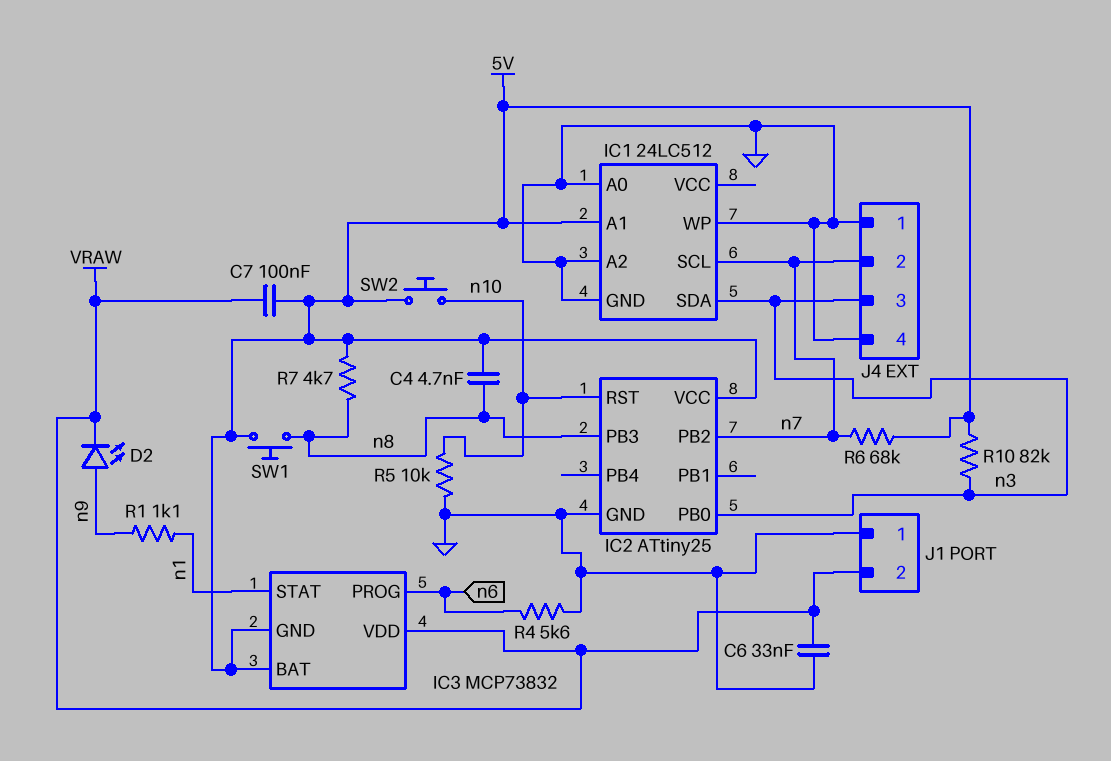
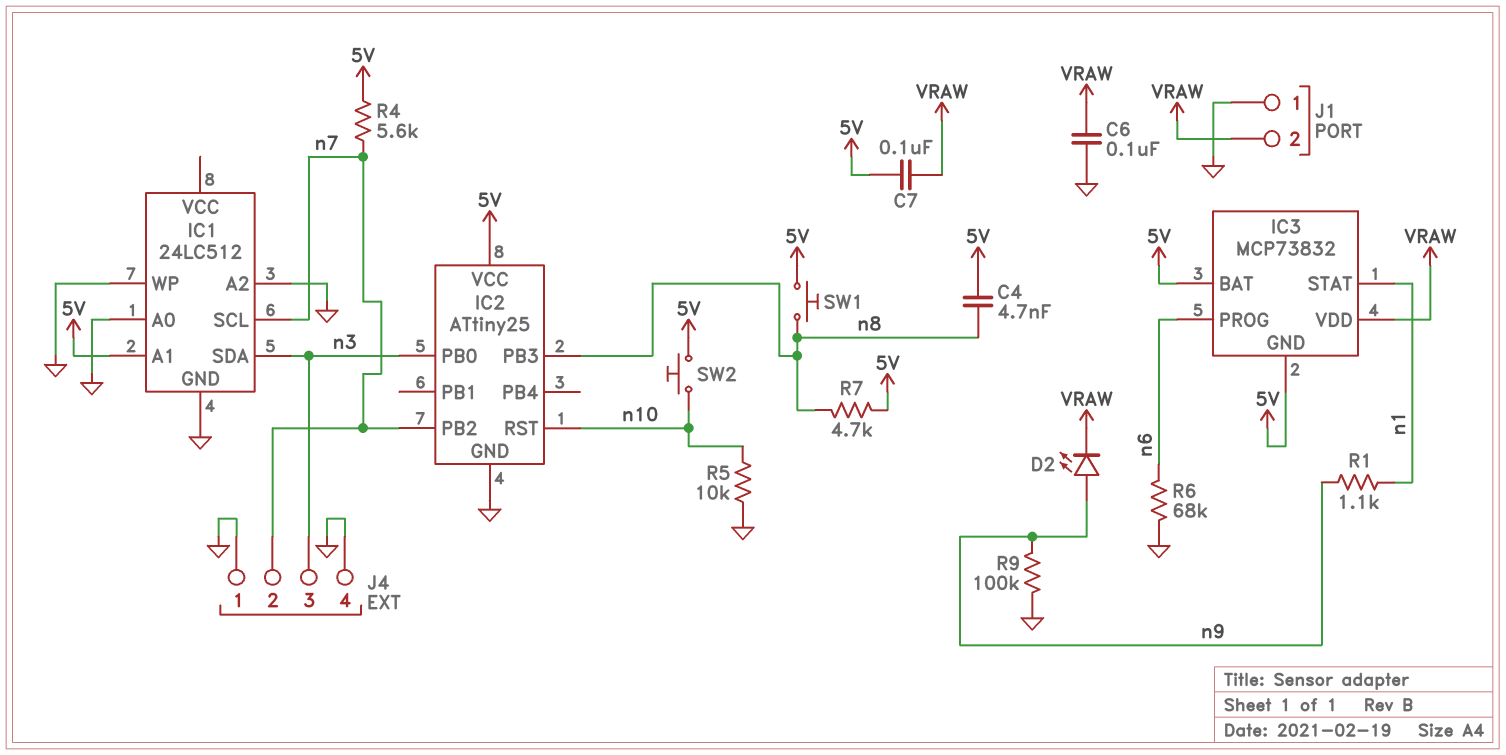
C6: 33nF (GND, VRAW) -> 100nF (GND, VRAW)
R4: 5.6k (GND, n6) -> 5.6k (5V, n7)
R6: 68k (5V, n7) -> 68k (GND, n6)
R9: none -> 100k (GND, n9)
R10: 82k (5V, n3) -> none

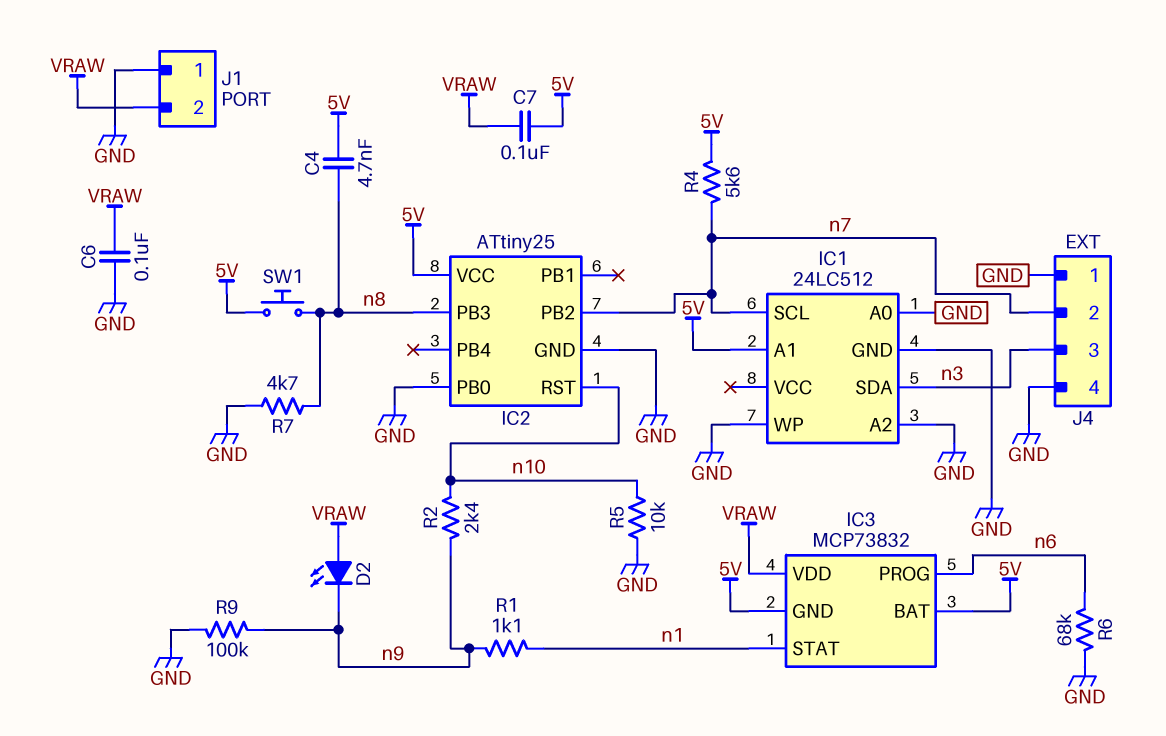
D2: LED (A n9, K VRAW) -> LED (A VRAW, K n9)
IC2 pin PB0: n3 -> GND
R2: none -> 2.4k (n9, n10)
R7: 4.7k (5V, n8) -> 4.7k (GND, n8)
SW2: button (5V, n10) -> none

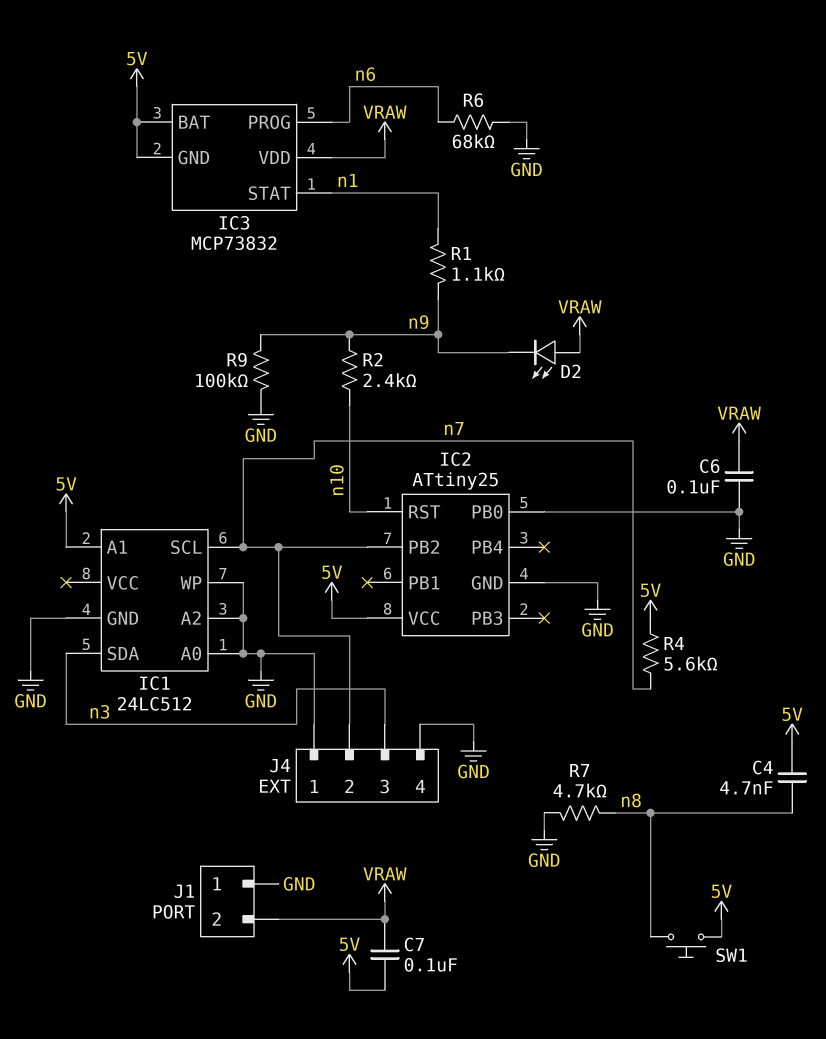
IC2 pin PB3: n8 -> none
R5: 10k (GND, n10) -> none

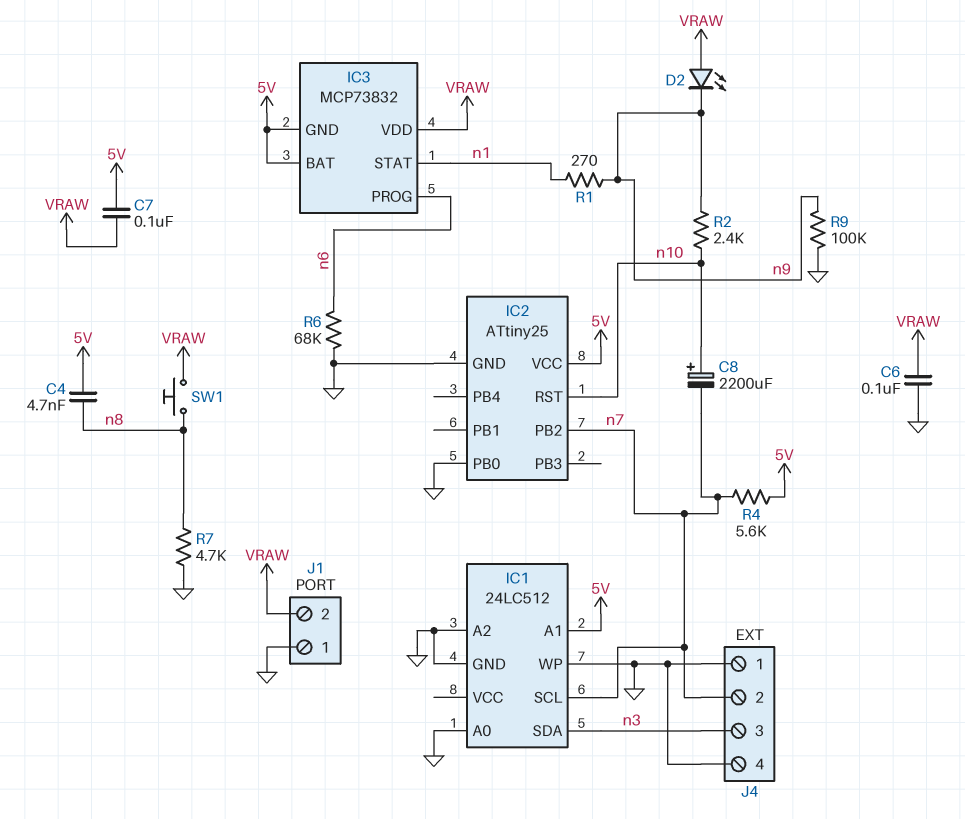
C8: none -> 2200uF (plus n10, minus n7)
R1: 1.1k (n1, n9) -> 270 (n1, n9)
SW1: button (5V, n8) -> button (VRAW, n8)

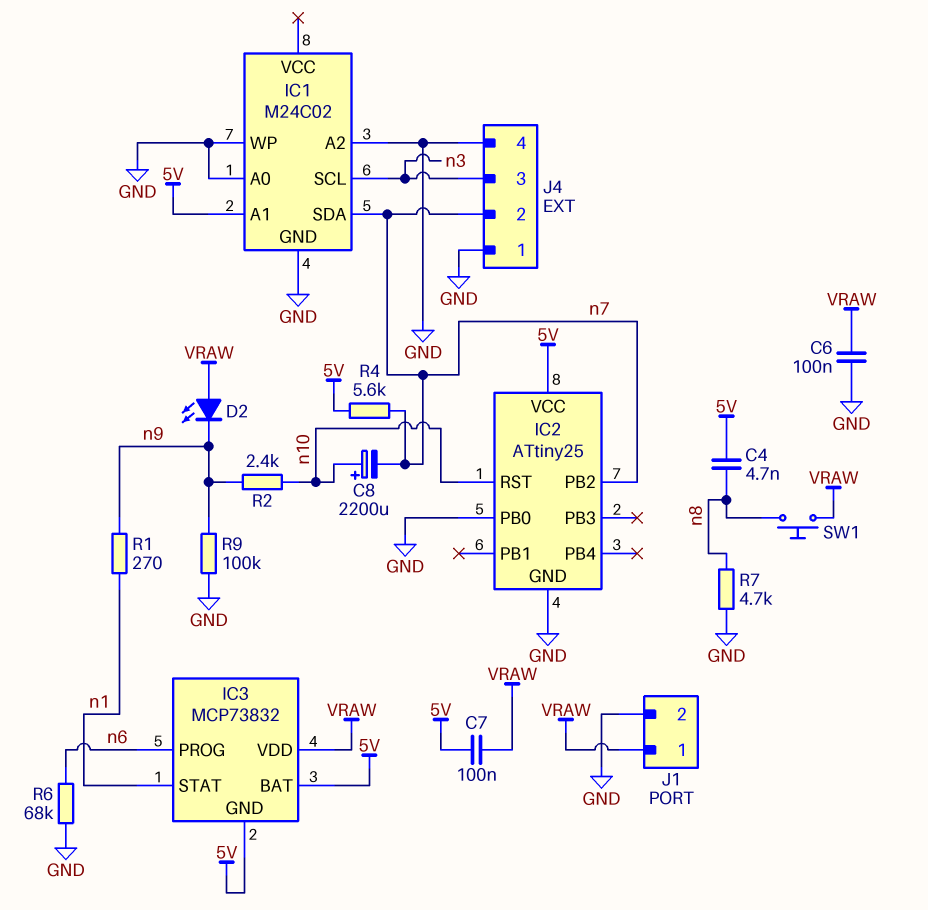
IC1: 24LC512 -> M24C02
IC1 pin SCL: n7 -> n3
IC1 pin SDA: n3 -> n7
J1 pin 1: GND -> VRAW
J1 pin 2: VRAW -> GND

